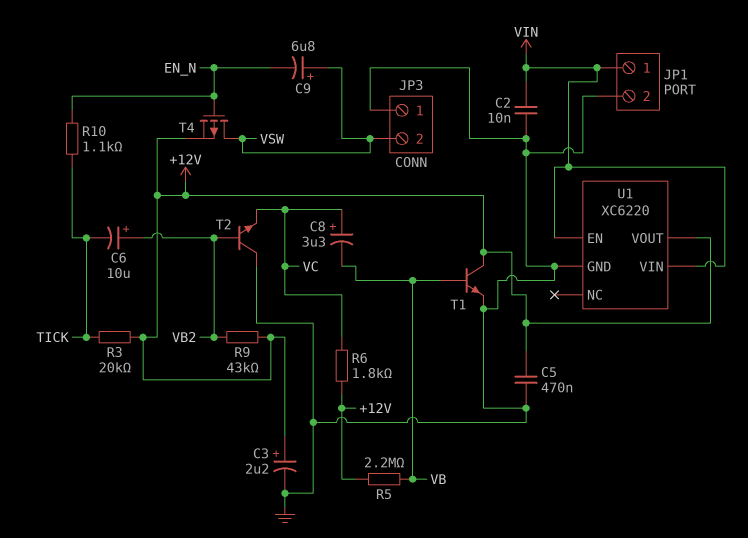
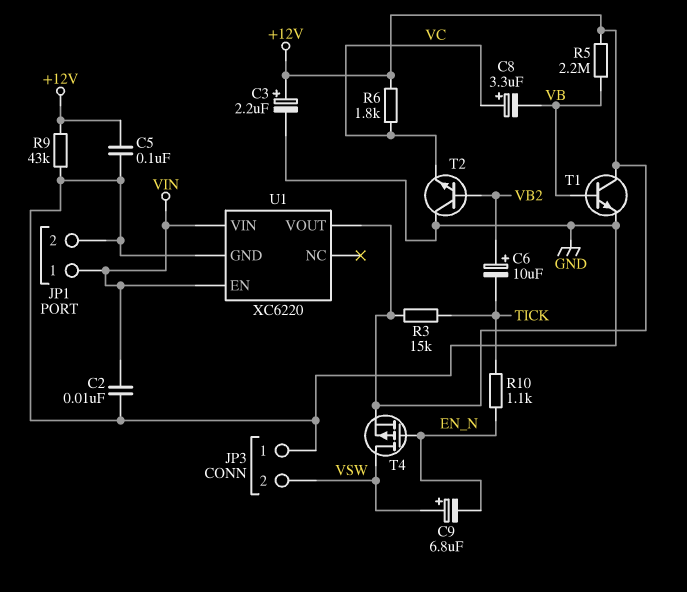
C5: 470nF (+12V, GND) -> 100nF (+12V, GND)
R3: 20k (+12V, TICK) -> 15k (+12V, TICK)
R9: 43k (+12V, VB2) -> 43k (+12V, GND)

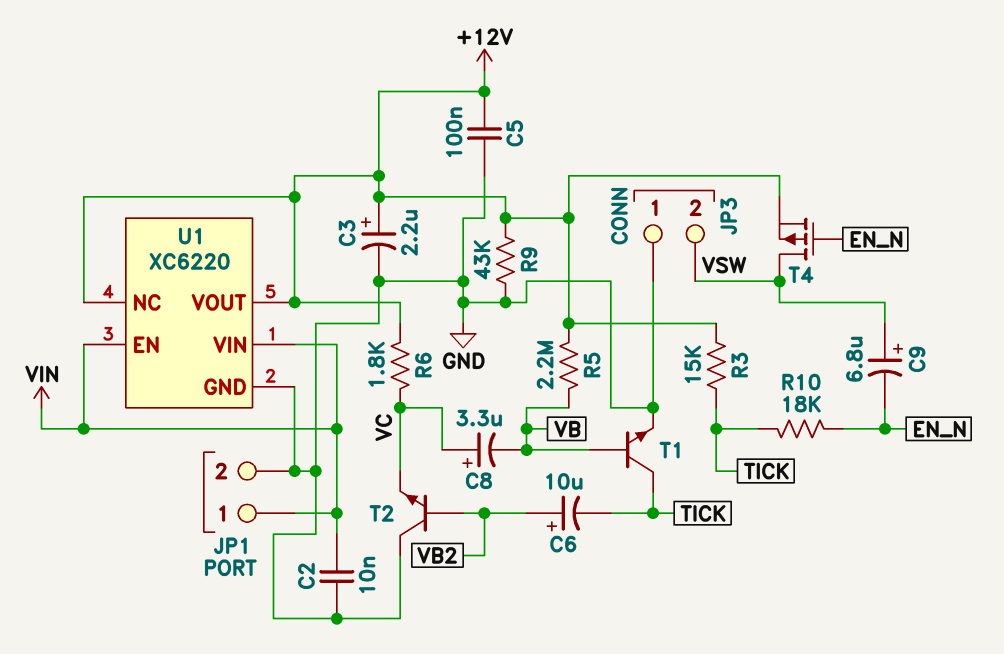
R10: 1.1k (EN_N, TICK) -> 18k (EN_N, TICK)
T1: NPN (B VB, C +12V, E GND) -> NPN (B VB, C TICK, E GND)
U1 pin NC: none -> +12V

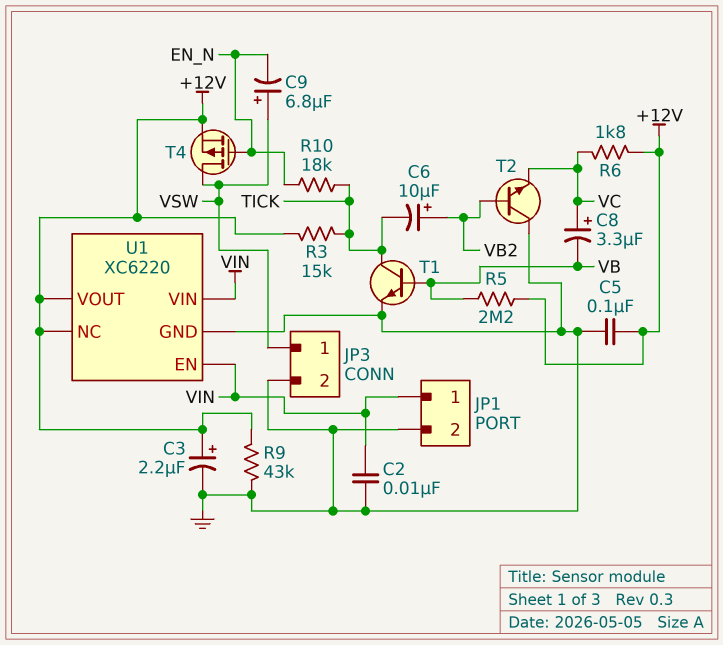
JP3 pin 1: GND -> VSW
JP3 pin 2: VSW -> GND

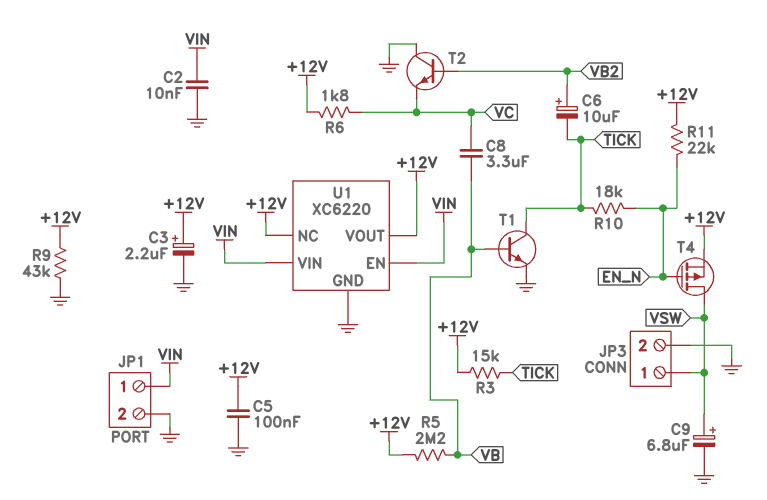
C8: 3.3uF (plus VC, minus VB) -> 3.3uF (VB, VC)
C9: 6.8uF (plus VSW, minus EN_N) -> 6.8uF (plus VSW, minus GND)
R11: none -> 22k (+12V, EN_N)

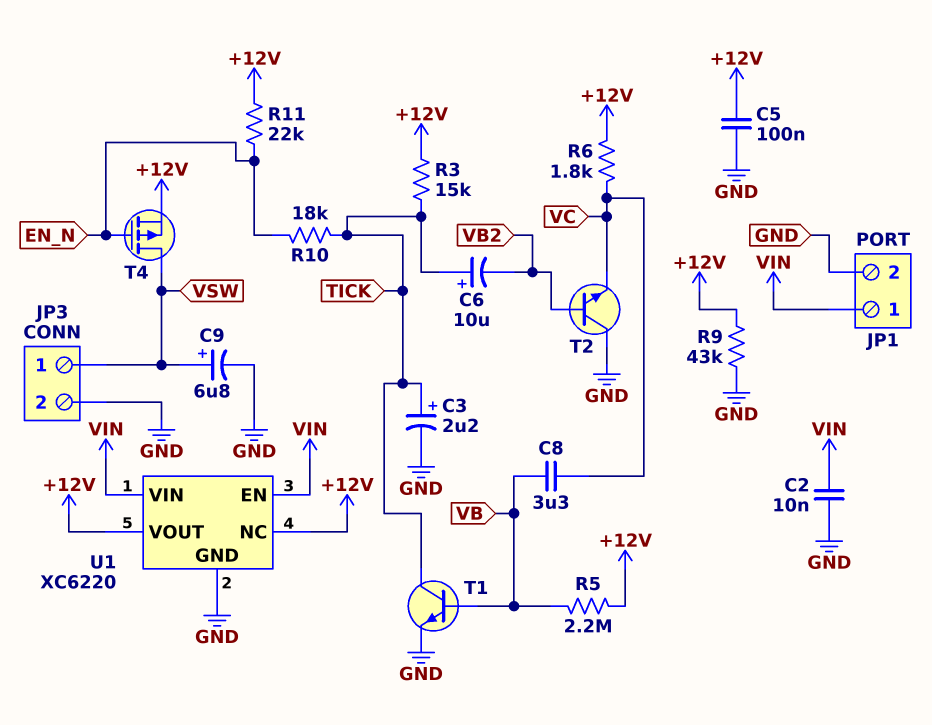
C3: 2.2uF (plus +12V, minus GND) -> 2.2uF (plus TICK, minus GND)
C6: 10uF (plus VB2, minus TICK) -> 10uF (plus TICK, minus VB2)

